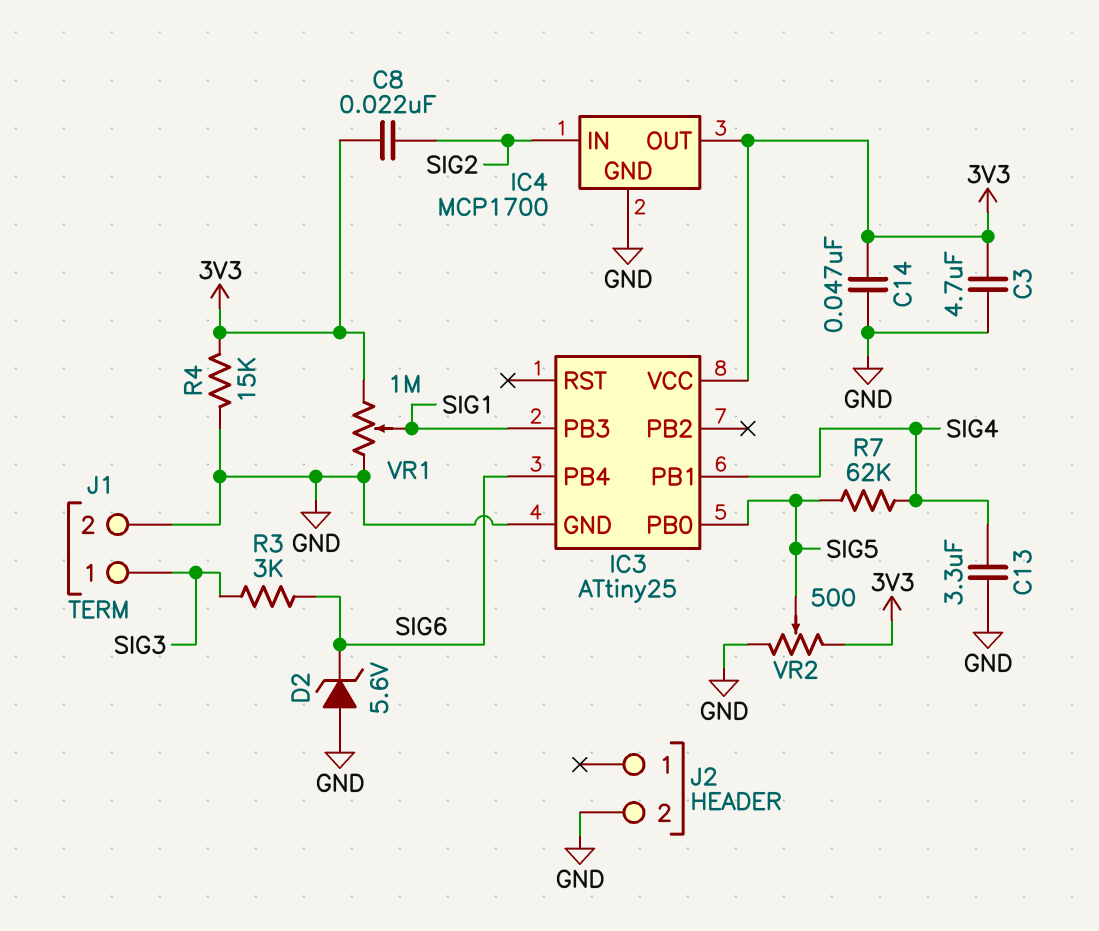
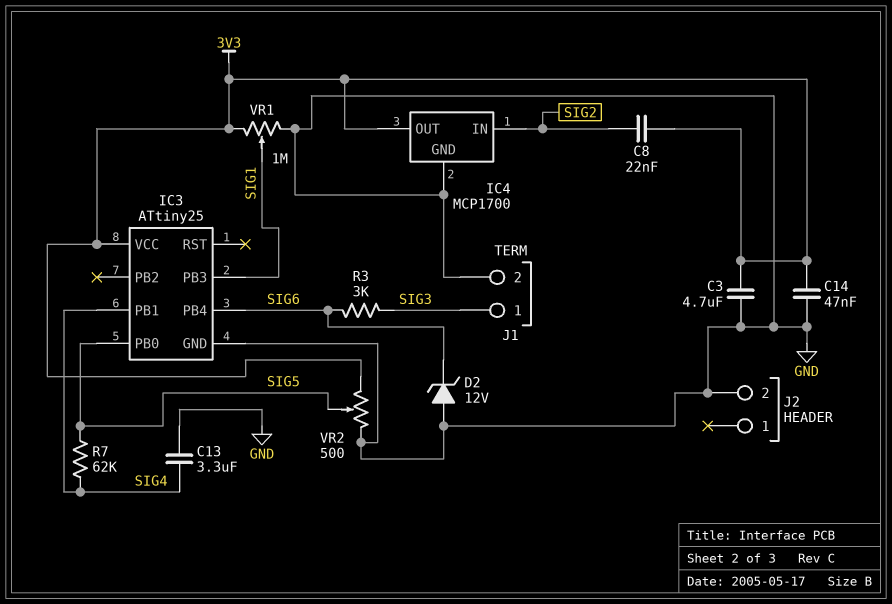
D2: zener 5.6V (A GND, K SIG6) -> zener 12V (A GND, K SIG6)
R4: 15k (3V3, GND) -> none

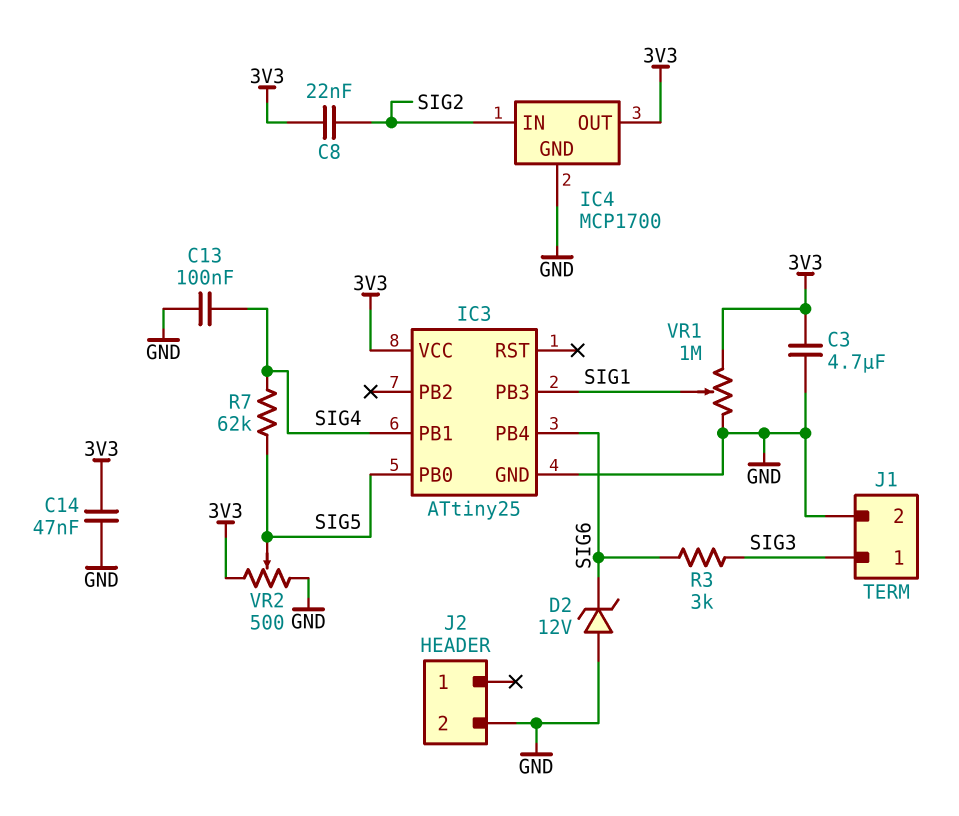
C13: 3.3uF (GND, SIG4) -> 100nF (GND, SIG4)

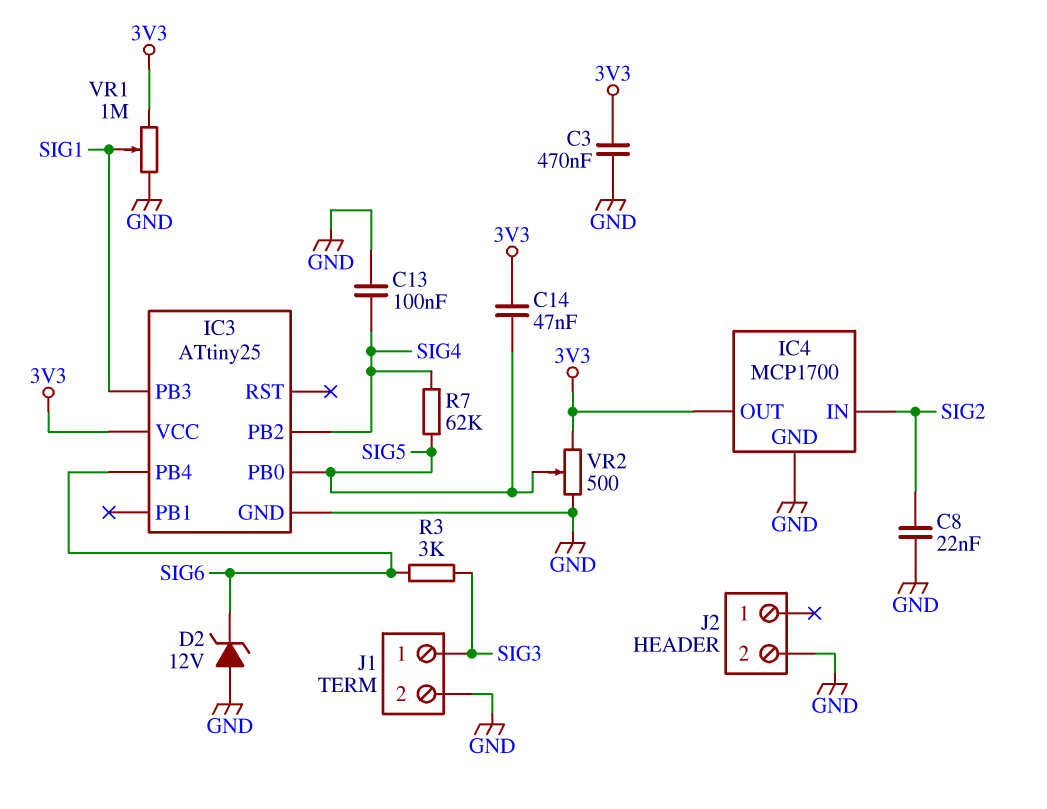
C3: 4.7uF (3V3, GND) -> 470nF (3V3, GND)
C8: 22nF (3V3, SIG2) -> 22nF (GND, SIG2)
C14: 47nF (3V3, GND) -> 47nF (3V3, SIG5)
IC3 pin PB1: SIG4 -> none
IC3 pin PB2: none -> SIG4

